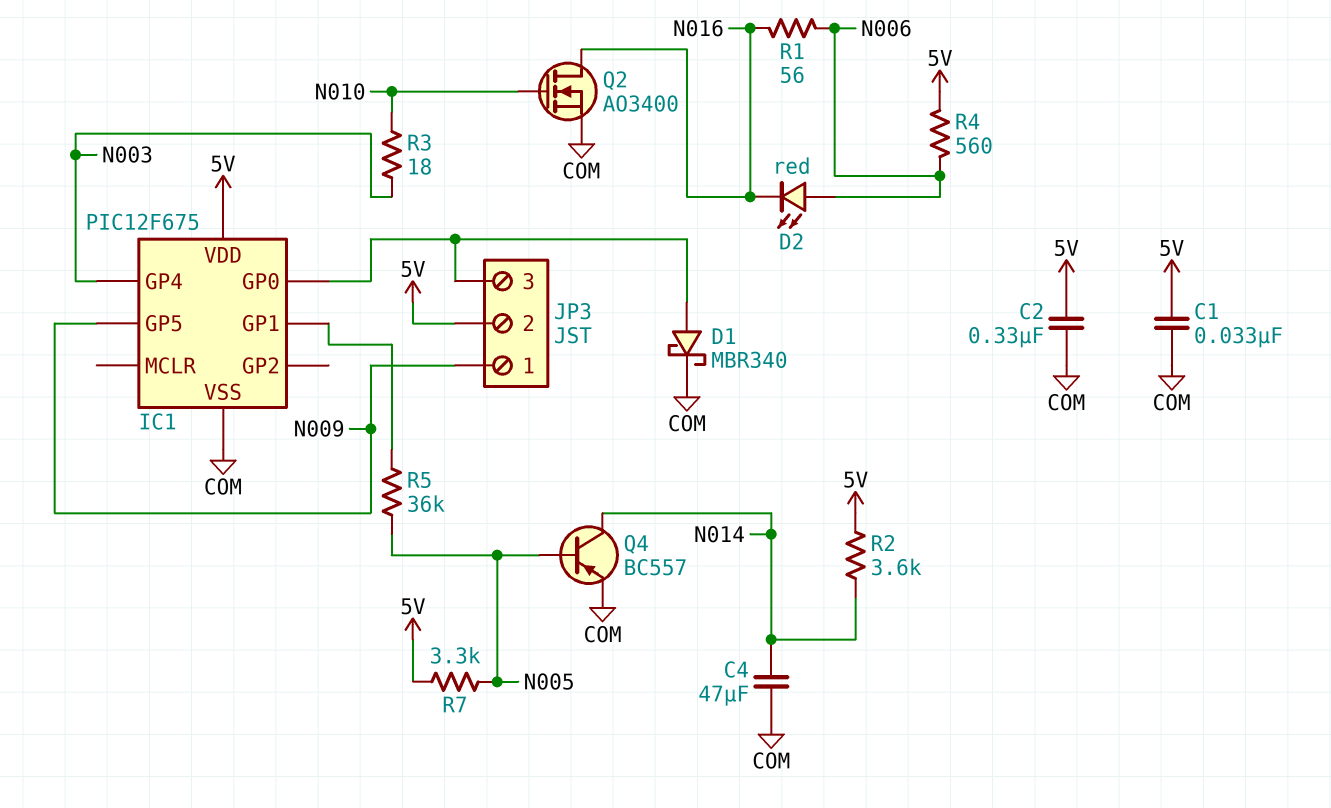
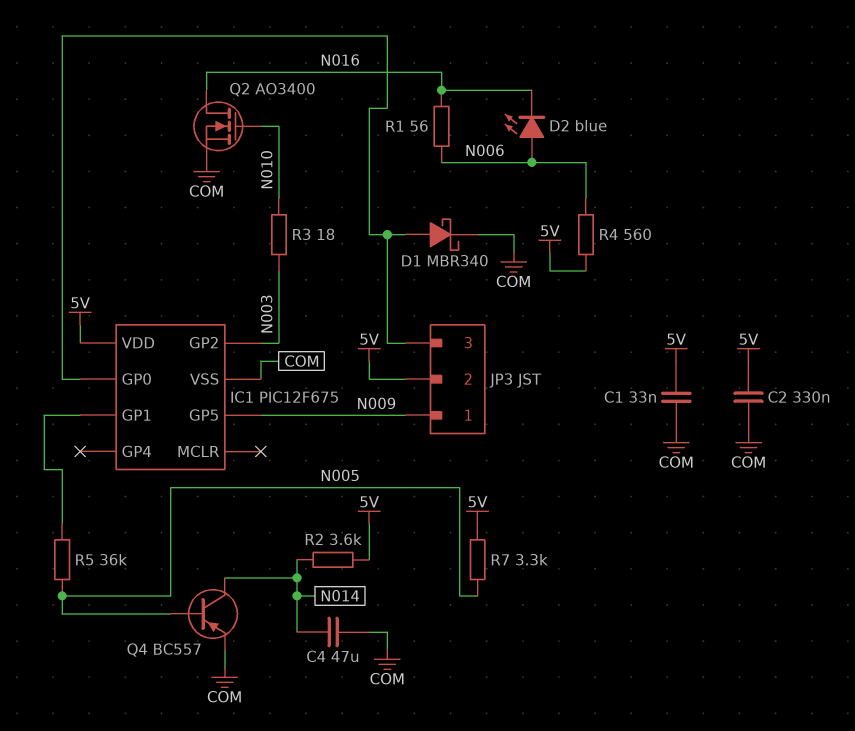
D2: LED red (A N006, K N016) -> LED blue (A N006, K N016)
IC1 pin GP2: none -> N003
IC1 pin GP4: N003 -> none

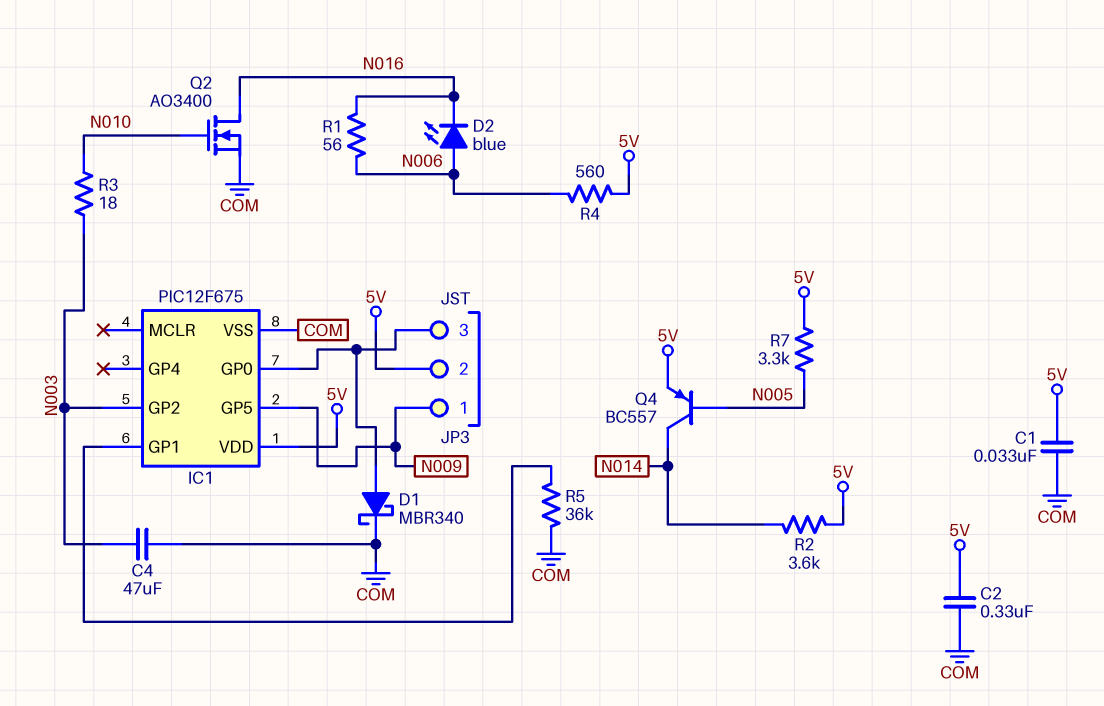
C4: 47uF (COM, N014) -> 47uF (COM, N003)
Q4: PNP BC557 (B N005, C N014, E COM) -> PNP BC557 (B N005, C N014, E 5V)
R5: 36k (IC1/GP1, N005) -> 36k (COM, IC1/GP1)

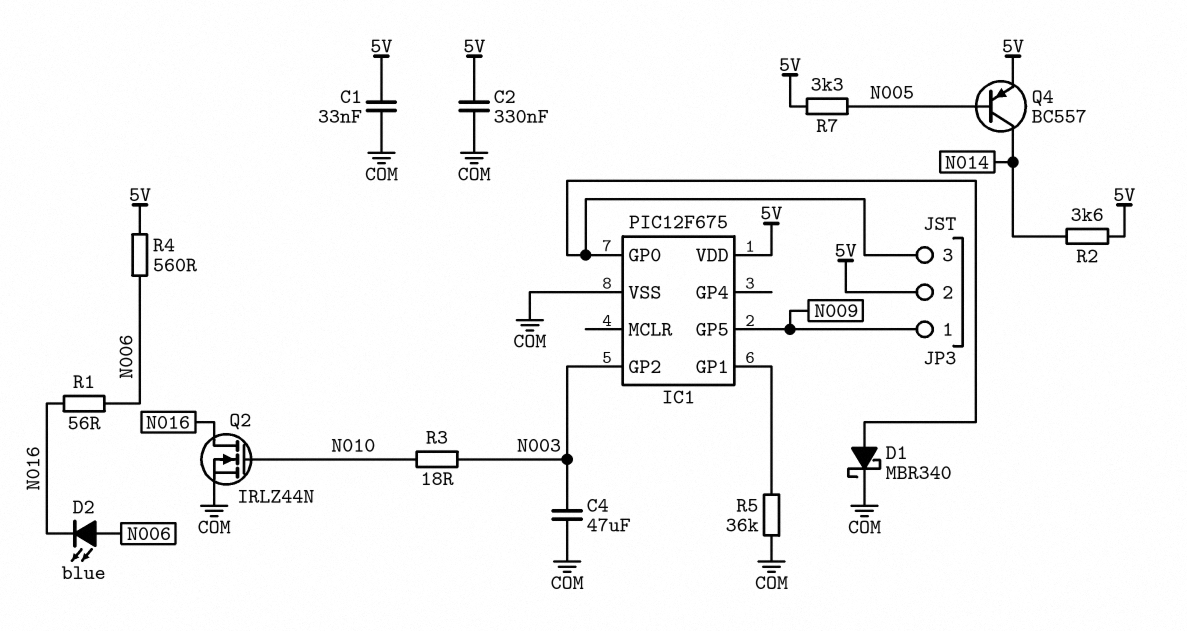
Q2: NMOS AO3400 (G N010, D N016, S COM) -> NMOS IRLZ44N (G N010, D N016, S COM)

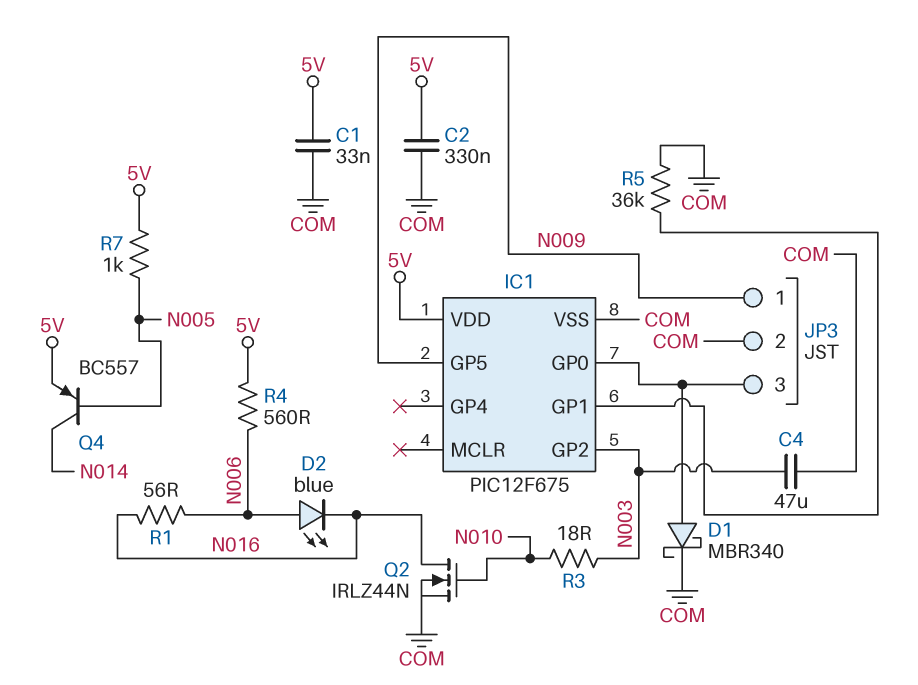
JP3 pin 2: 5V -> COM
R2: 3.6k (5V, N014) -> none
R7: 3.3k (5V, N005) -> 1k (5V, N005)

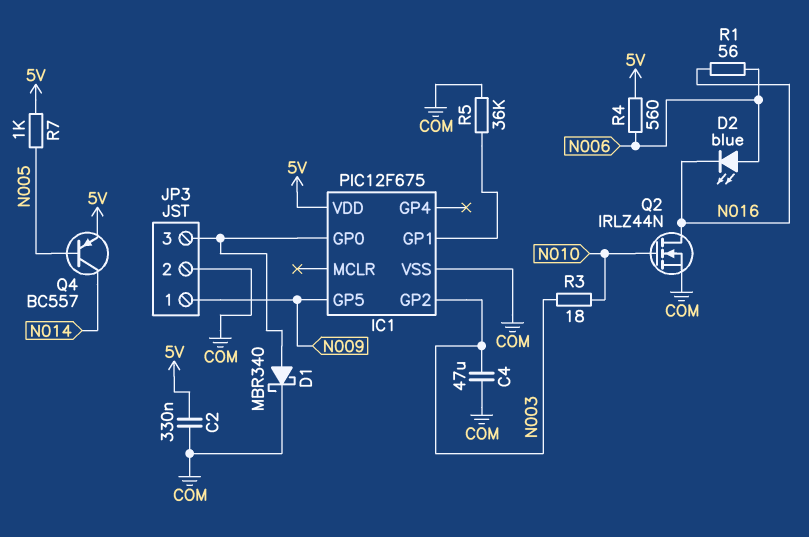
C1: 33nF (5V, COM) -> none

